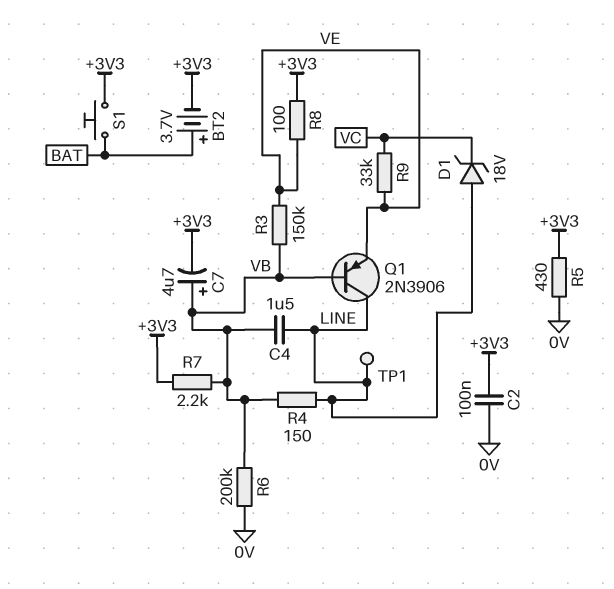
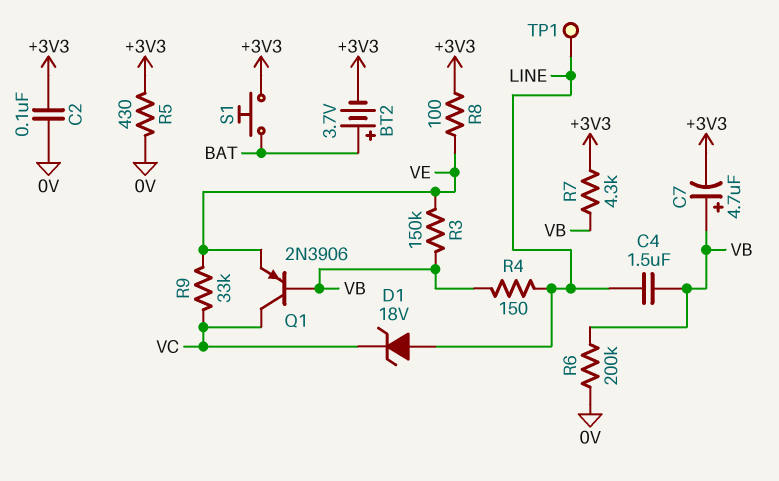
Q1: PNP 2N3906 (B VB, C LINE, E VE) -> PNP 2N3906 (B VB, C VC, E VE)
R7: 2.2k (+3V3, VB) -> 4.3k (+3V3, VB)

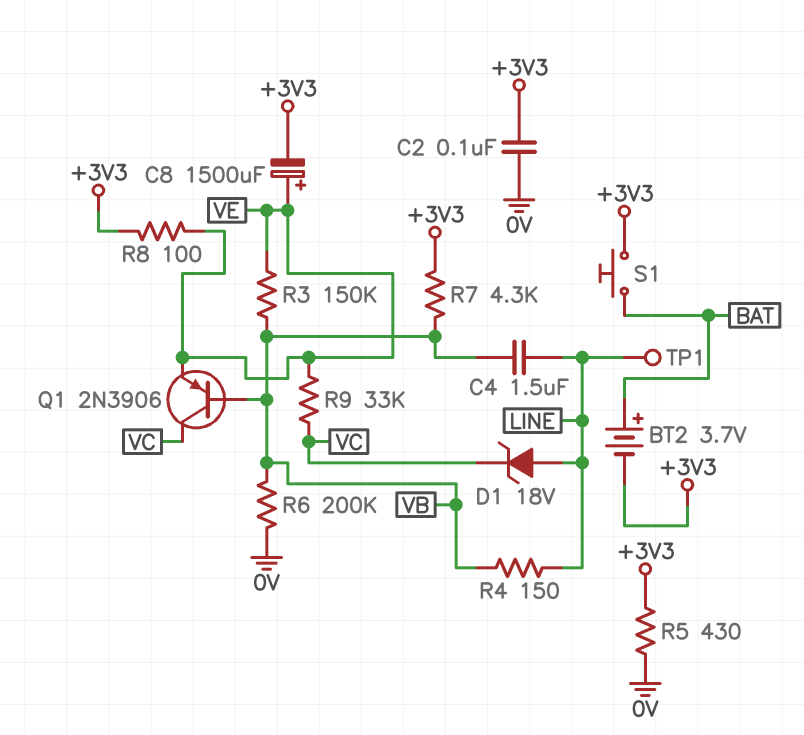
C7: 4.7uF (plus VB, minus +3V3) -> none
C8: none -> 1500uF (plus VE, minus +3V3)

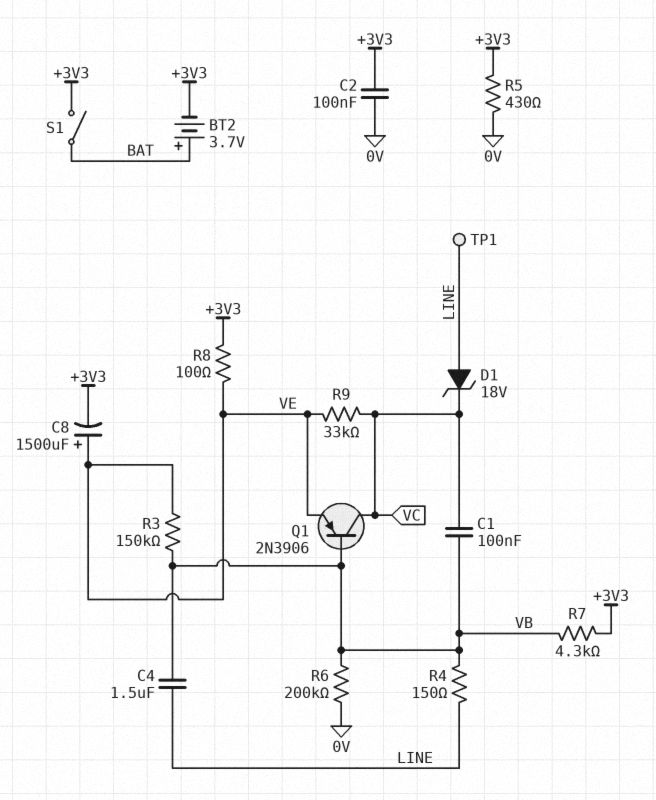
C1: none -> 100nF (VB, VC)
S1: button (+3V3, BAT) -> switch (+3V3, BAT)

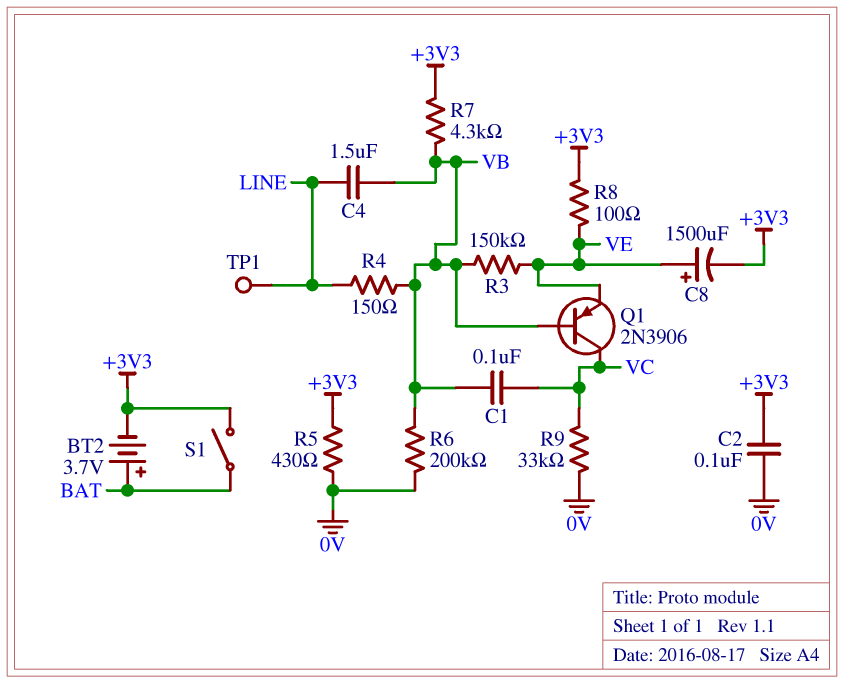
D1: zener 18V (A LINE, K VC) -> none
R9: 33k (VC, VE) -> 33k (0V, VC)

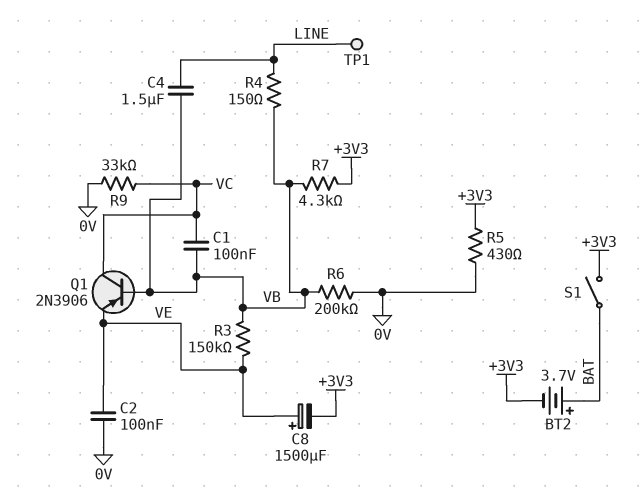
C2: 100nF (+3V3, 0V) -> 100nF (0V, VE)
R8: 100 (+3V3, VE) -> none

